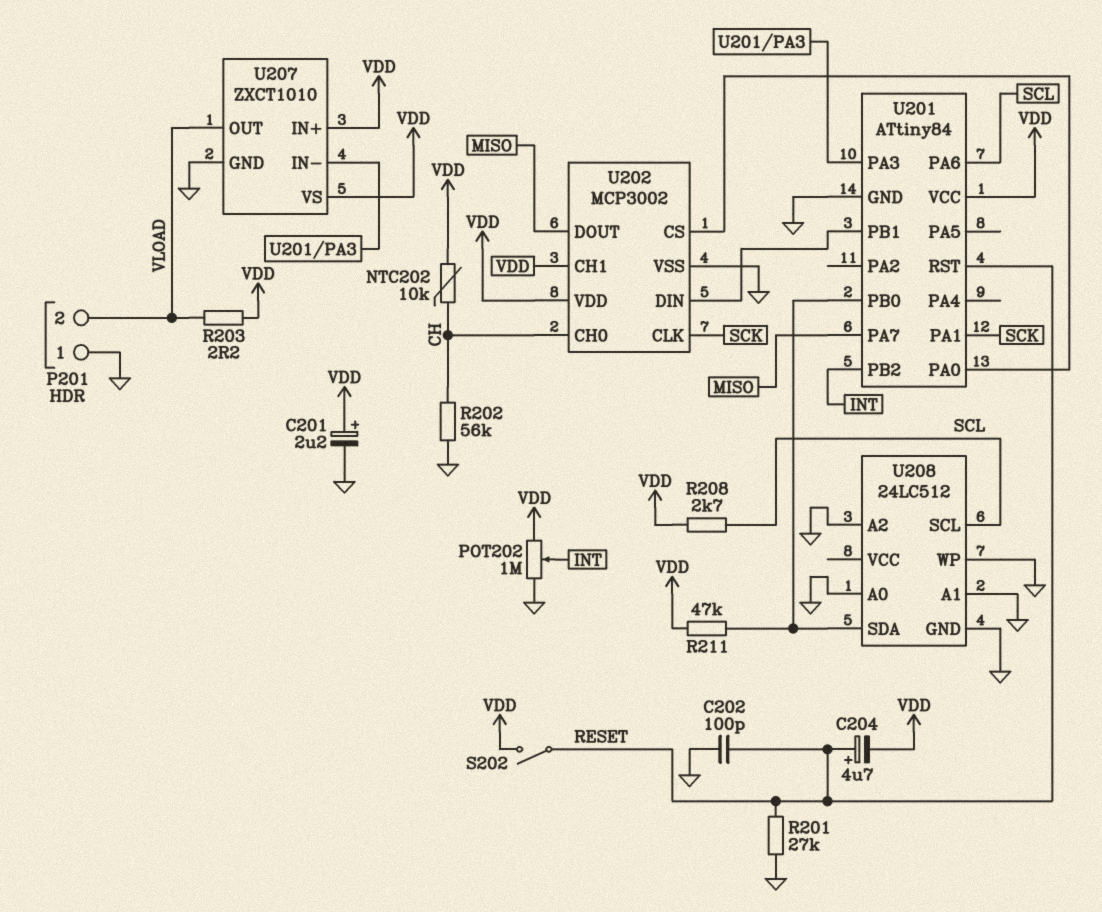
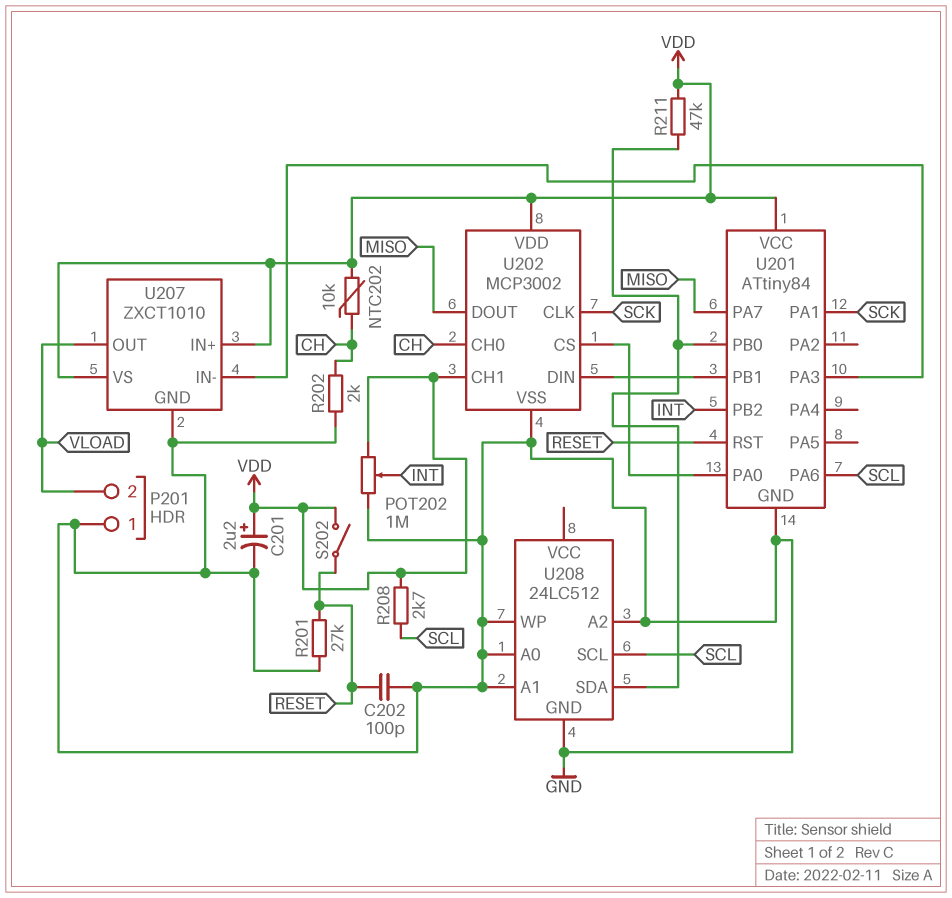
C204: 4.7uF (plus RESET, minus VDD) -> none
R202: 56k (CH, GND) -> 2k (CH, GND)
R203: 2.2 (VDD, VLOAD) -> none

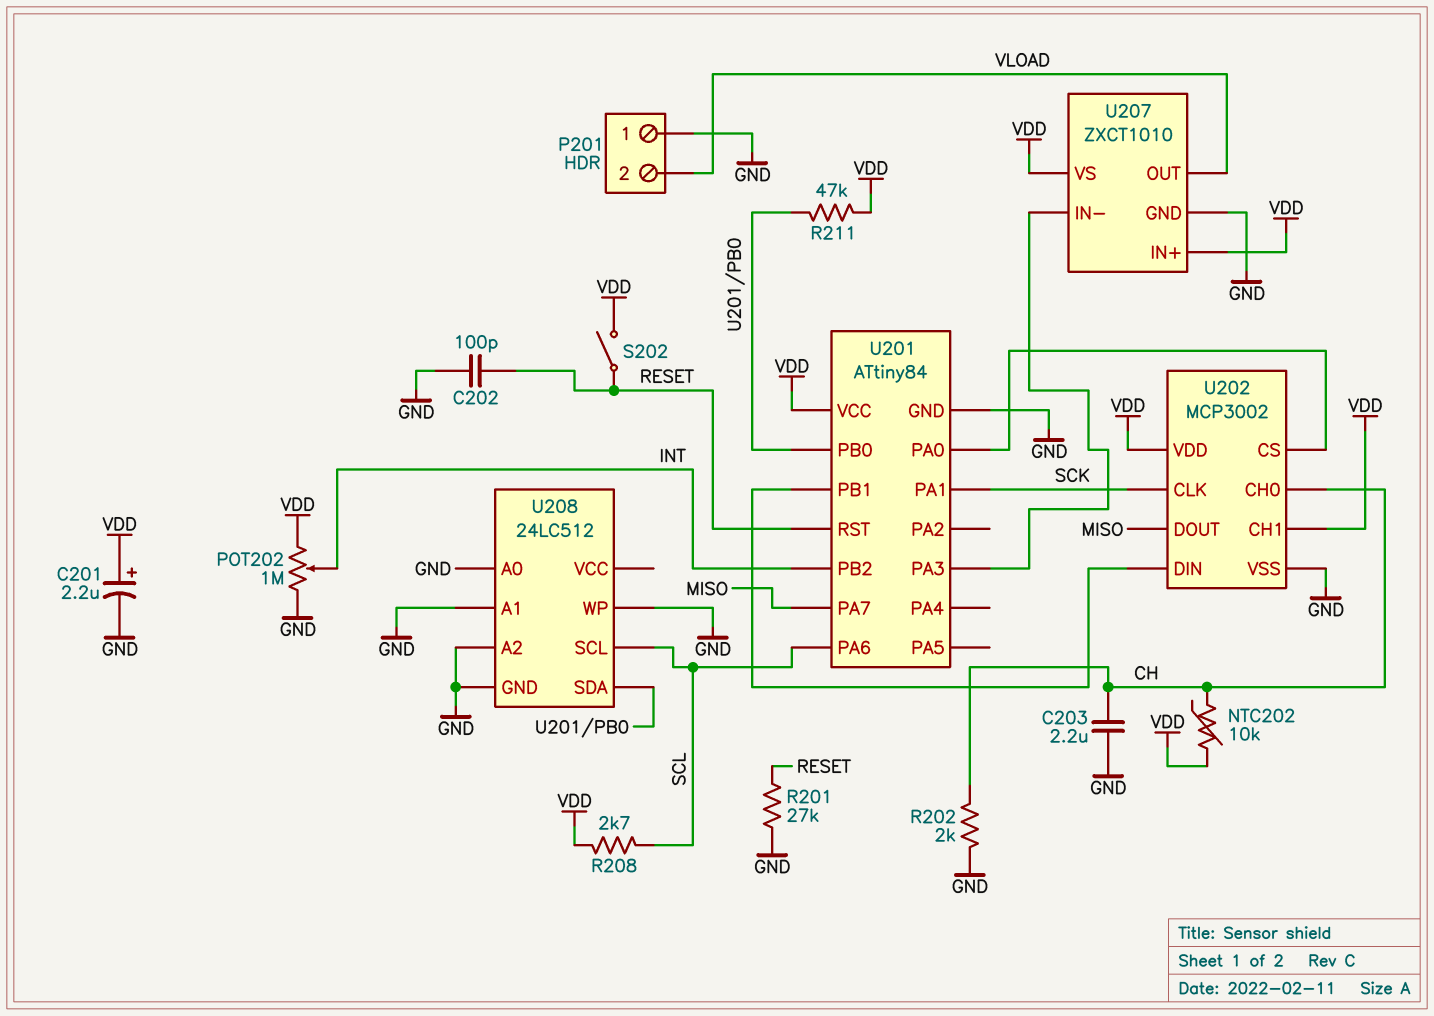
C203: none -> 2.2uF (CH, GND)

